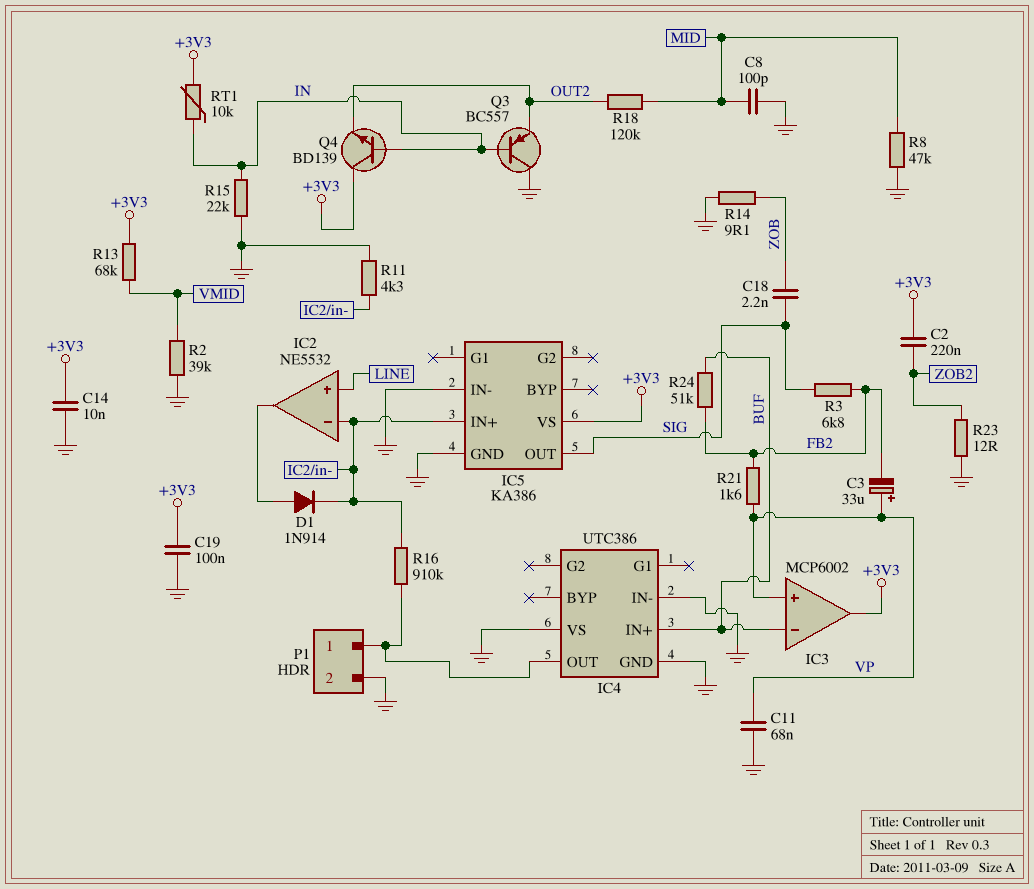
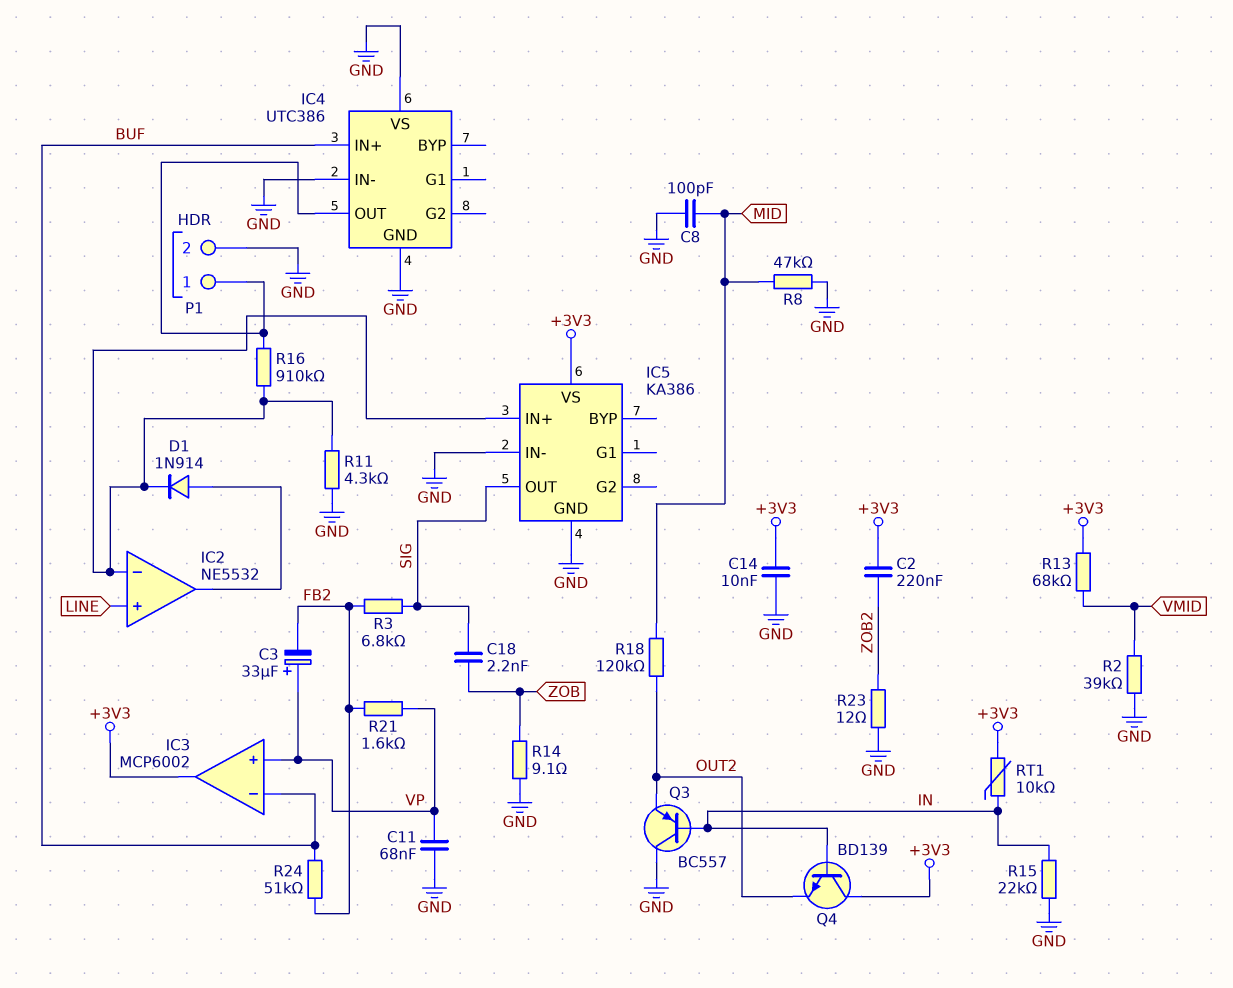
C19: 100nF (+3V3, GND) -> none

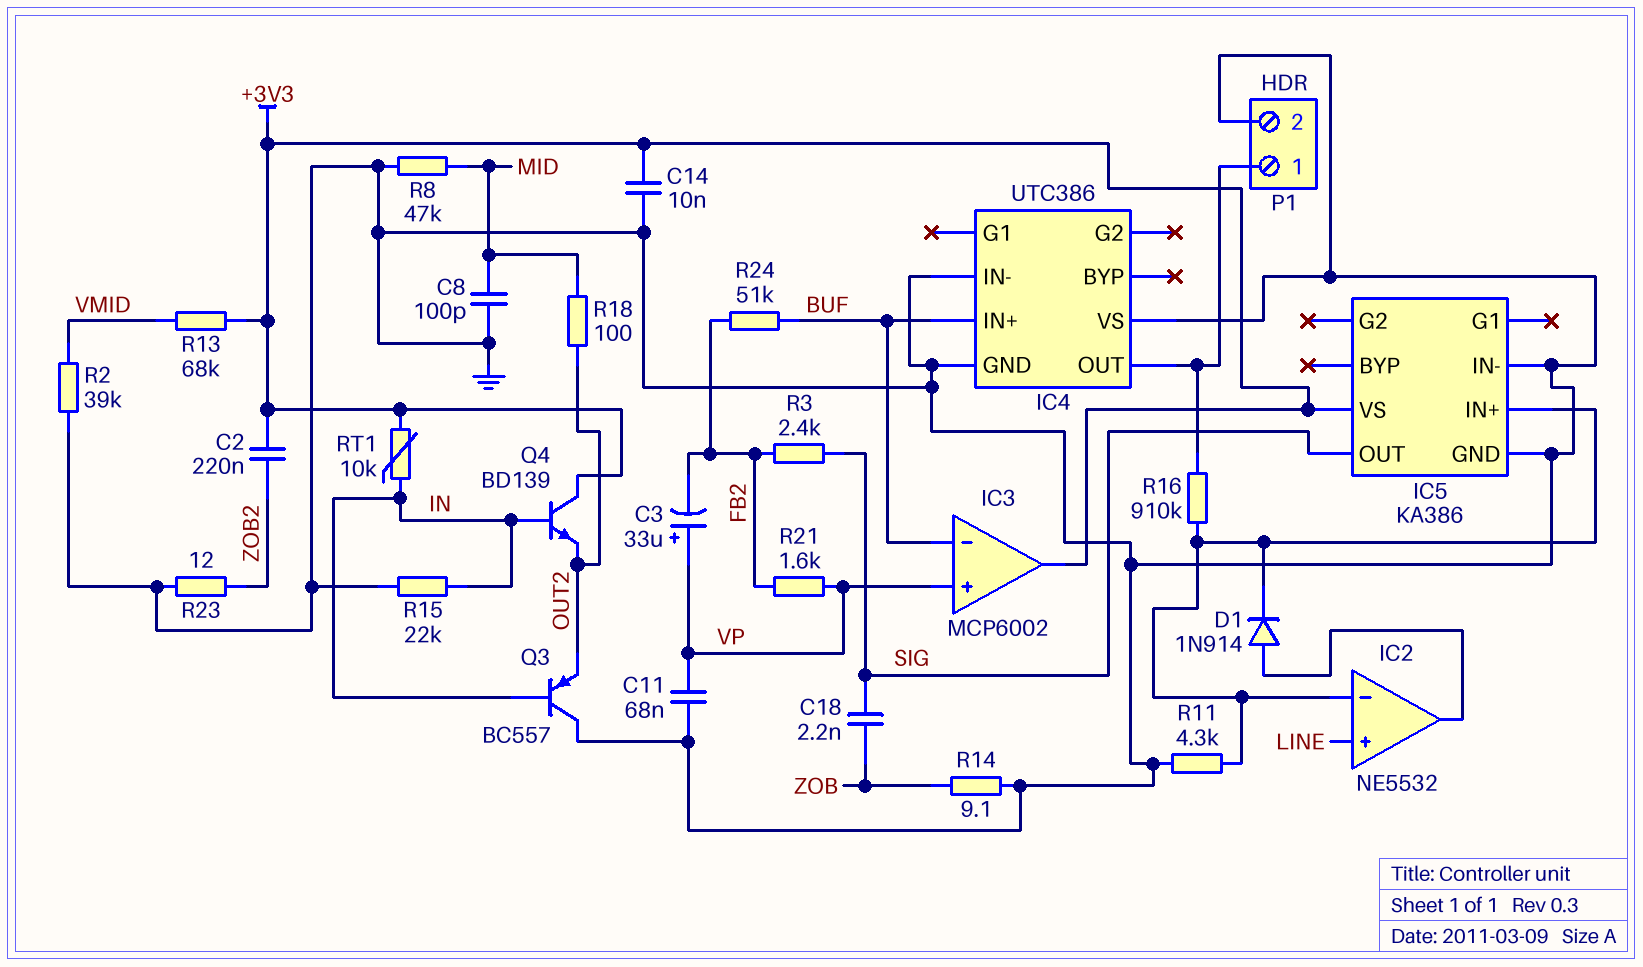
R3: 6.8k (FB2, SIG) -> 2.4k (FB2, SIG)
R18: 120k (MID, OUT2) -> 100 (MID, OUT2)

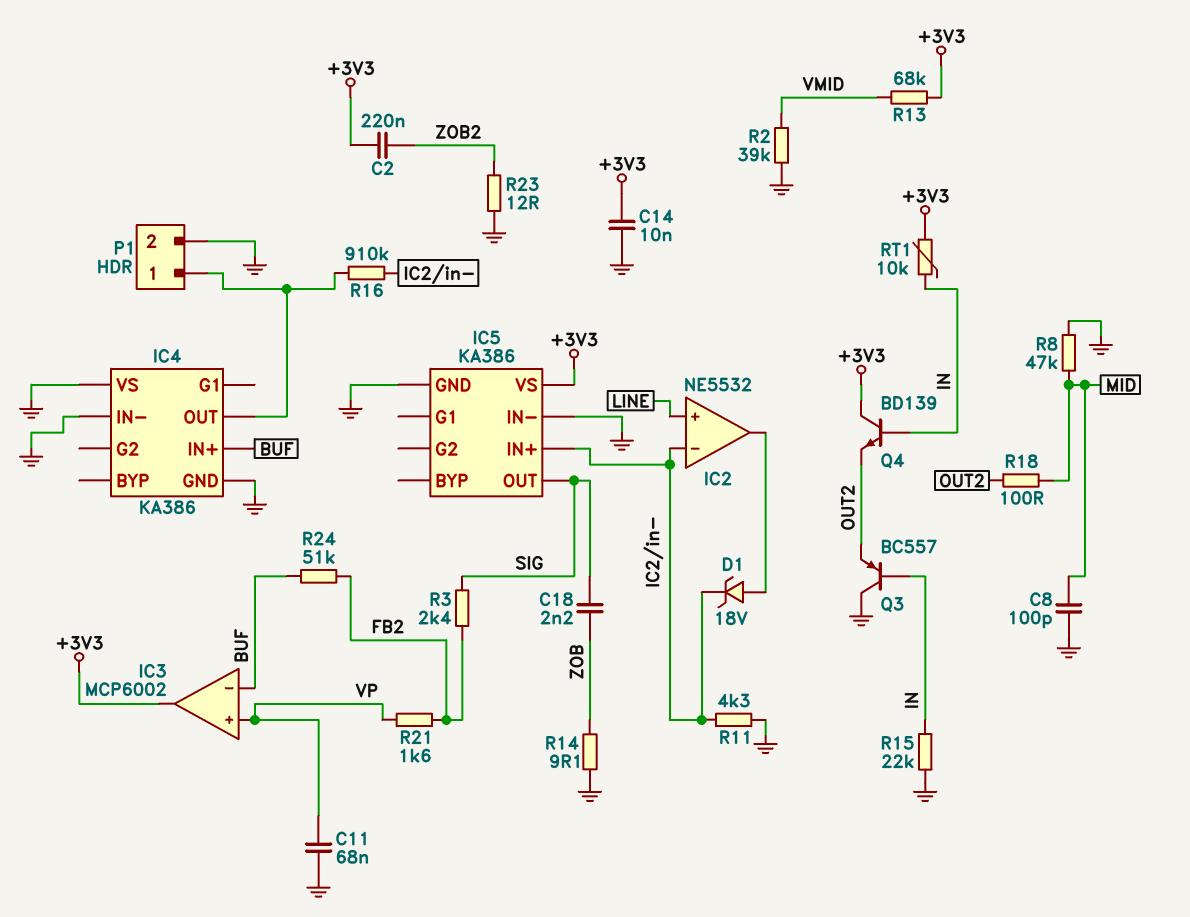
C3: 33uF (plus VP, minus FB2) -> none
D1: diode 1N914 (A IC2/out, K IC2/in-) -> zener 18V (A IC2/out, K IC2/in-)
IC4: UTC386 -> KA386

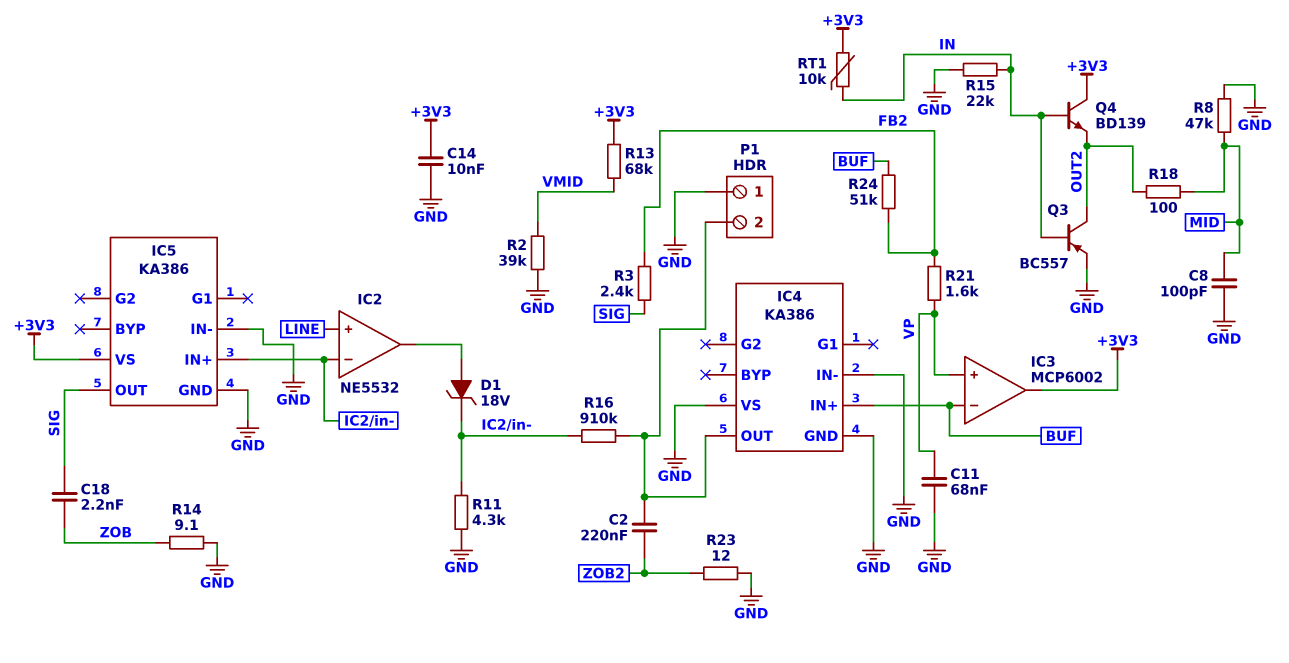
C2: 220nF (+3V3, ZOB2) -> 220nF (IC4/OUT, ZOB2)
P1 pin 1: IC4/OUT -> GND
P1 pin 2: GND -> IC4/OUT
Q3: PNP BC557 (B IN, C GND, E OUT2) -> PNP BC557 (B IN, C OUT2, E GND)

